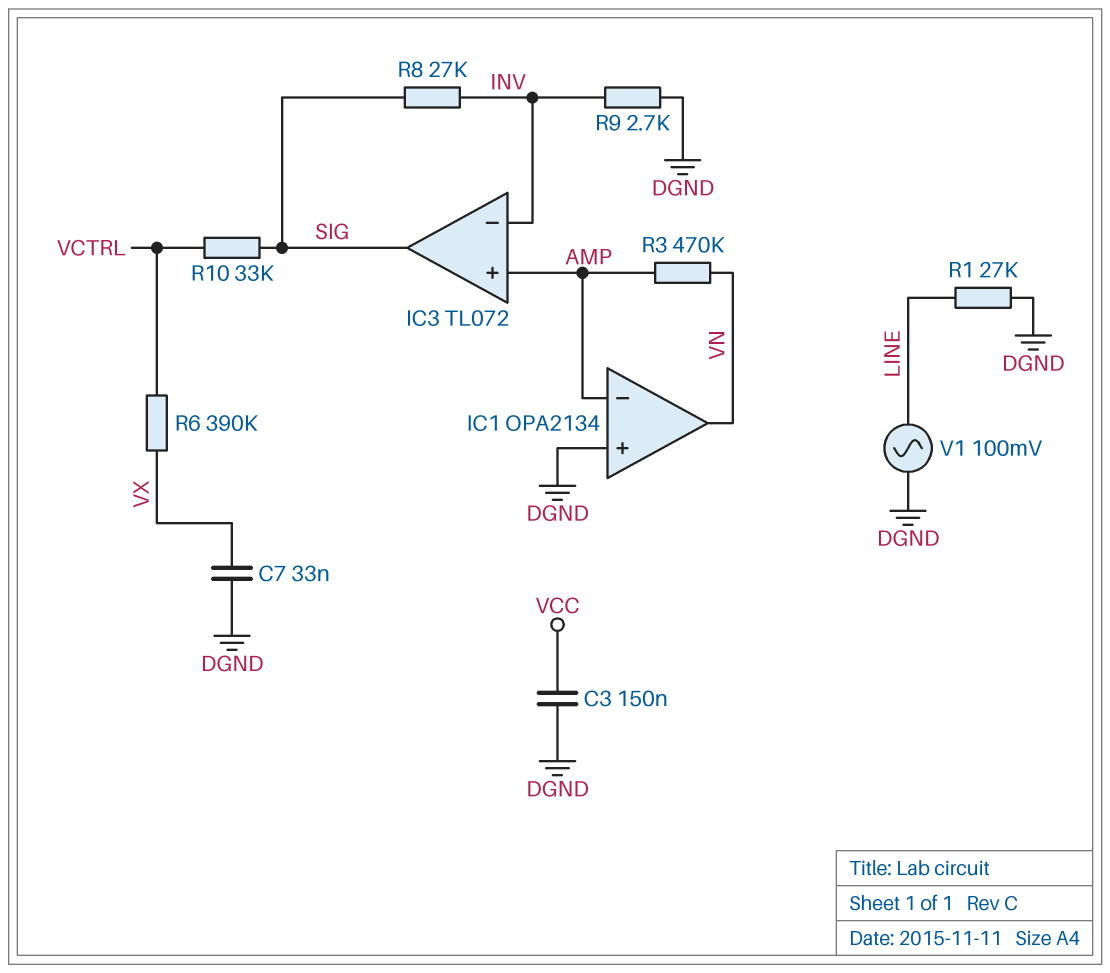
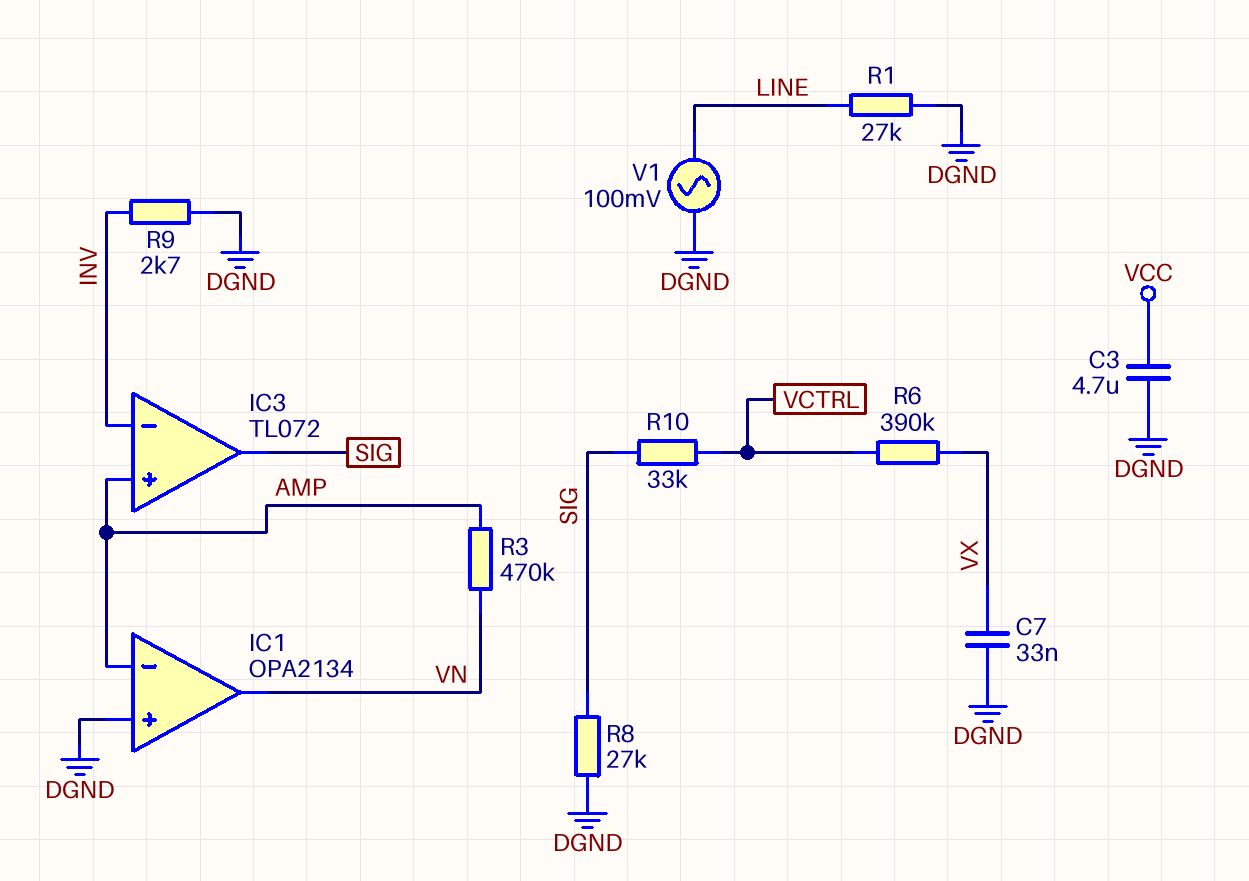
C3: 150nF (DGND, VCC) -> 4.7uF (DGND, VCC)
R8: 27k (INV, SIG) -> 27k (DGND, SIG)

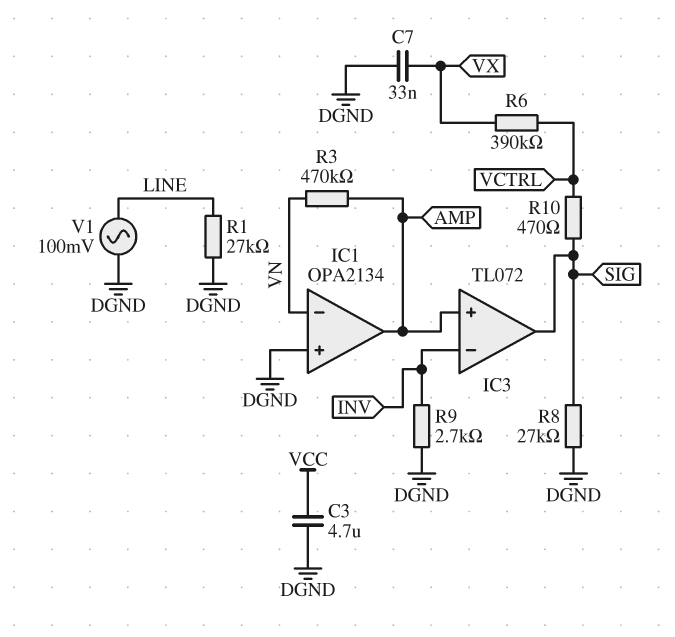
IC1 pin in-: AMP -> VN
IC1 pin out: VN -> AMP
R10: 33k (SIG, VCTRL) -> 470 (SIG, VCTRL)

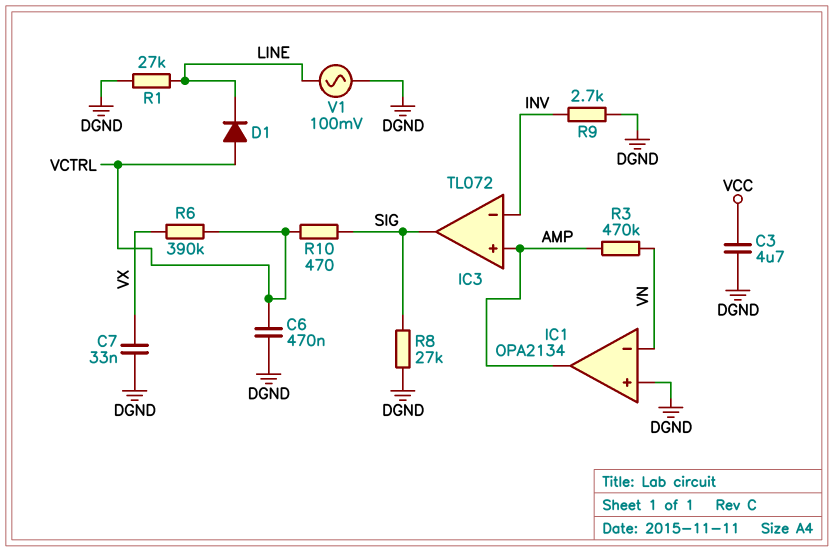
C6: none -> 470nF (DGND, VCTRL)
D1: none -> diode (A VCTRL, K LINE)

